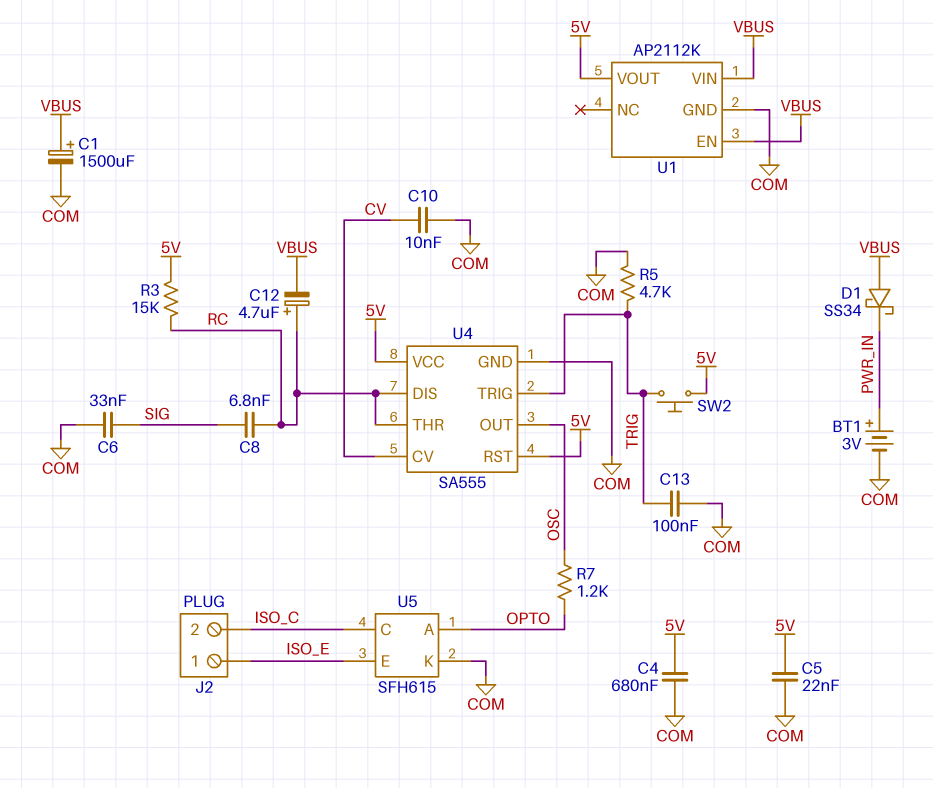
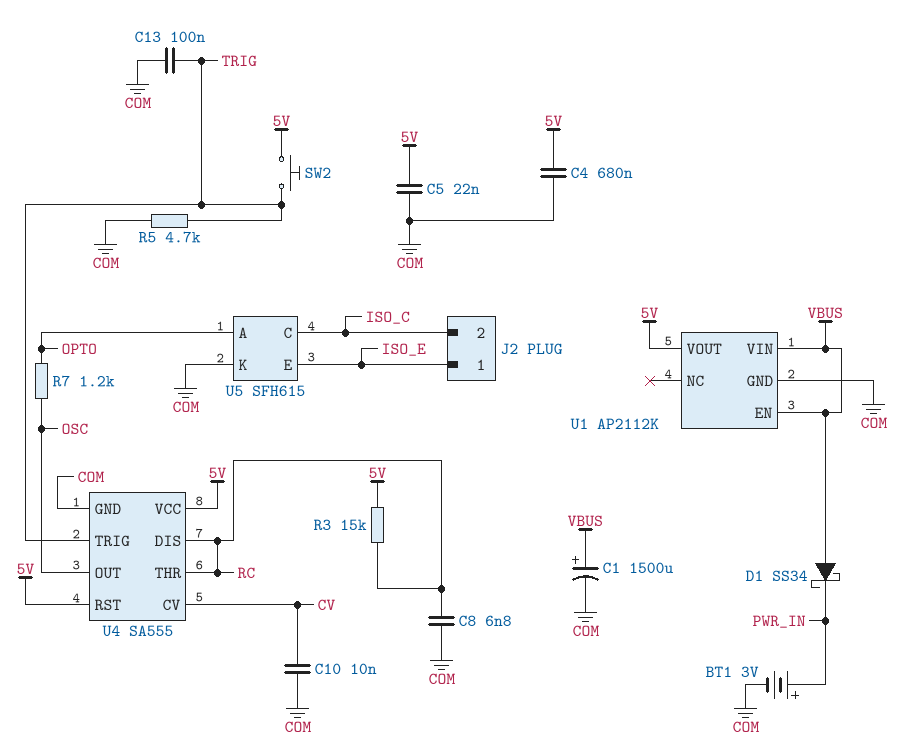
C6: 33nF (COM, SIG) -> none
C8: 6.8nF (RC, SIG) -> 6.8nF (COM, RC)
C12: 4.7uF (plus RC, minus VBUS) -> none

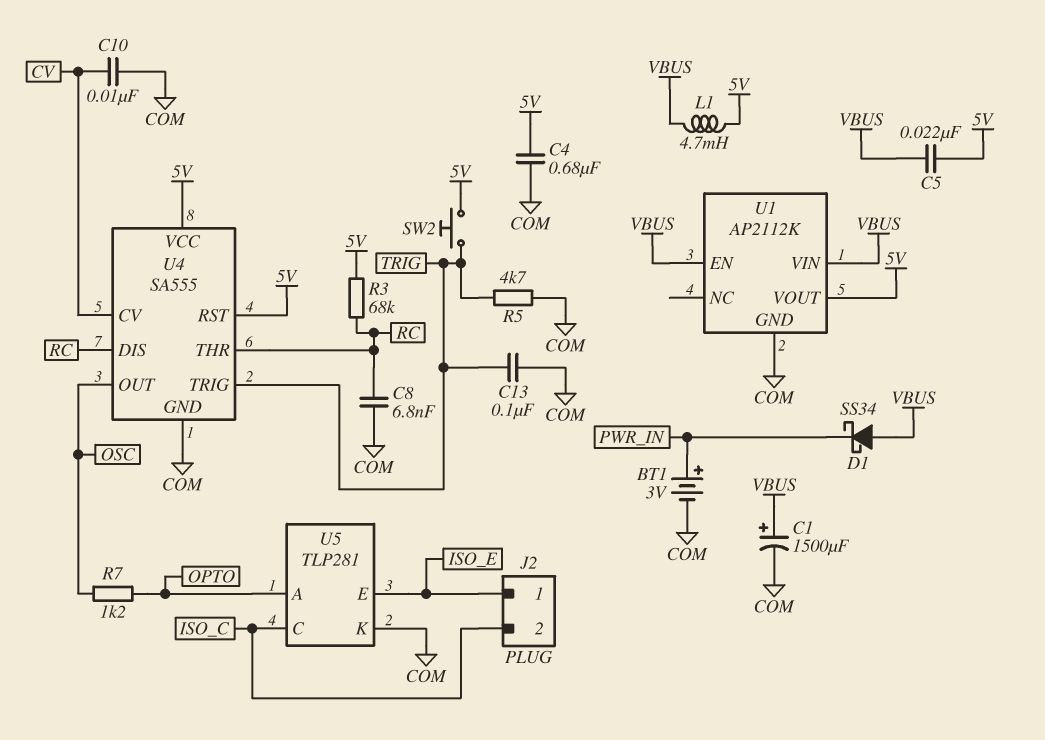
C5: 22nF (5V, COM) -> 22nF (5V, VBUS)
L1: none -> 4.7mH (5V, VBUS)
R3: 15k (5V, RC) -> 68k (5V, RC)
U5: SFH615 -> TLP281

